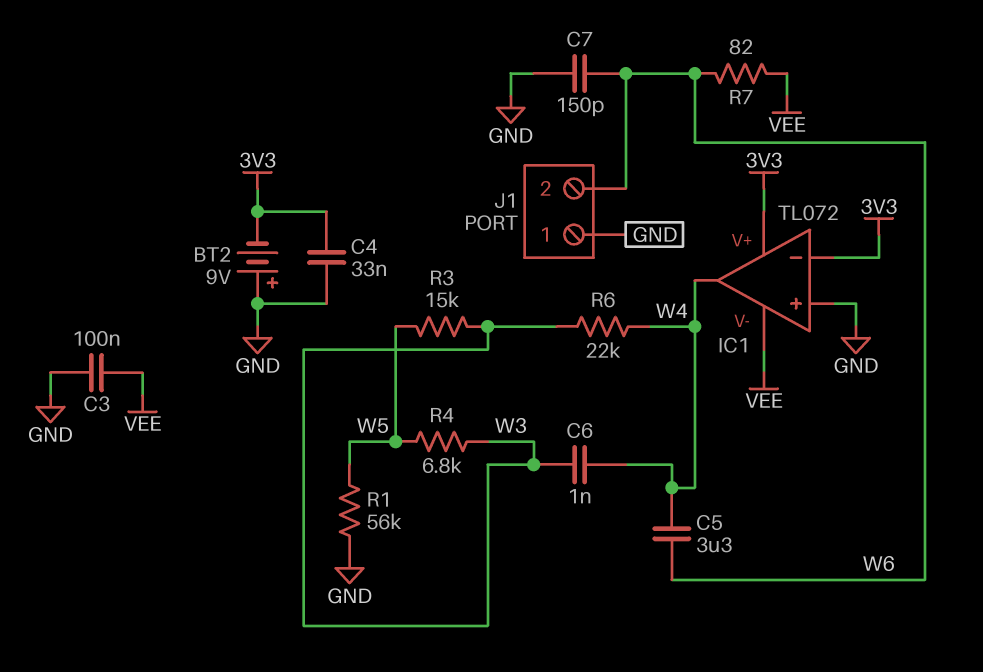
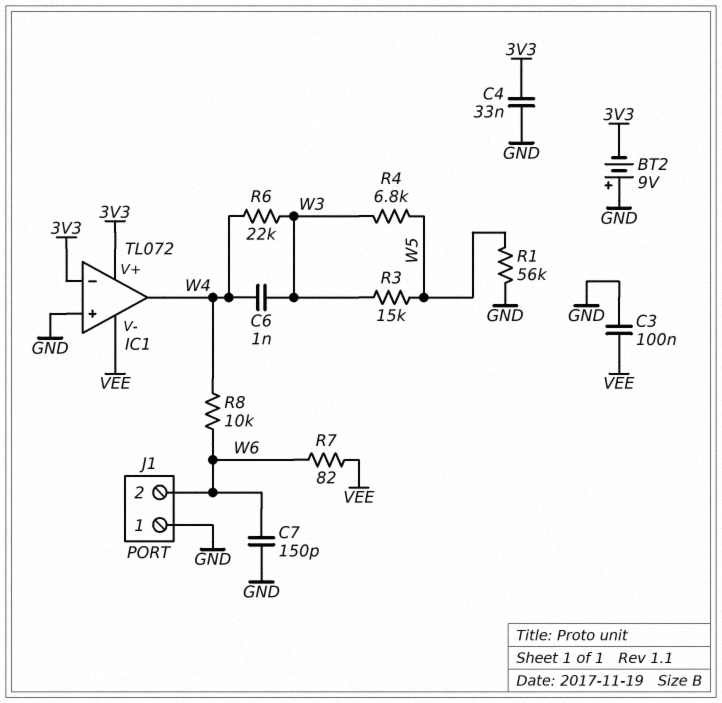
C5: 3.3uF (W4, W6) -> none
R8: none -> 10k (W4, W6)

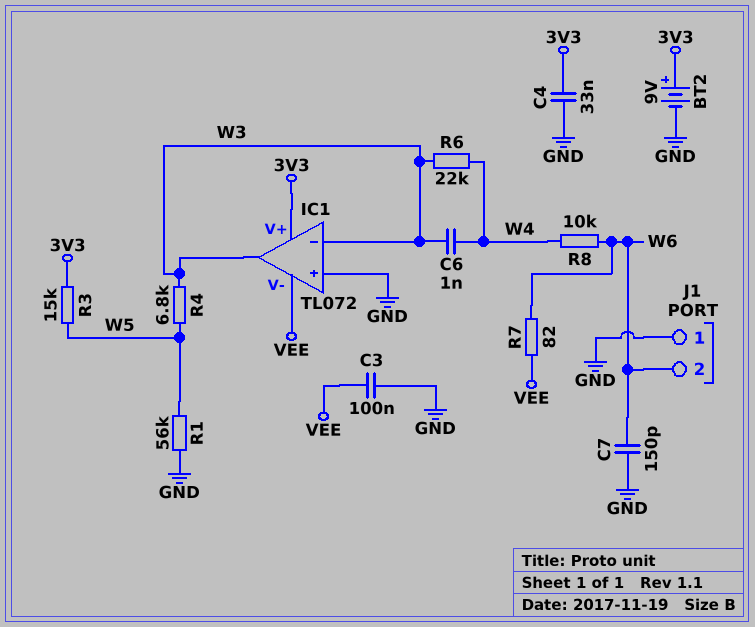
BT2: 9V (plus GND, minus 3V3) -> 9V (plus 3V3, minus GND)
IC1 pin in-: 3V3 -> W3
IC1 pin out: W4 -> W3
R3: 15k (W3, W5) -> 15k (3V3, W5)

